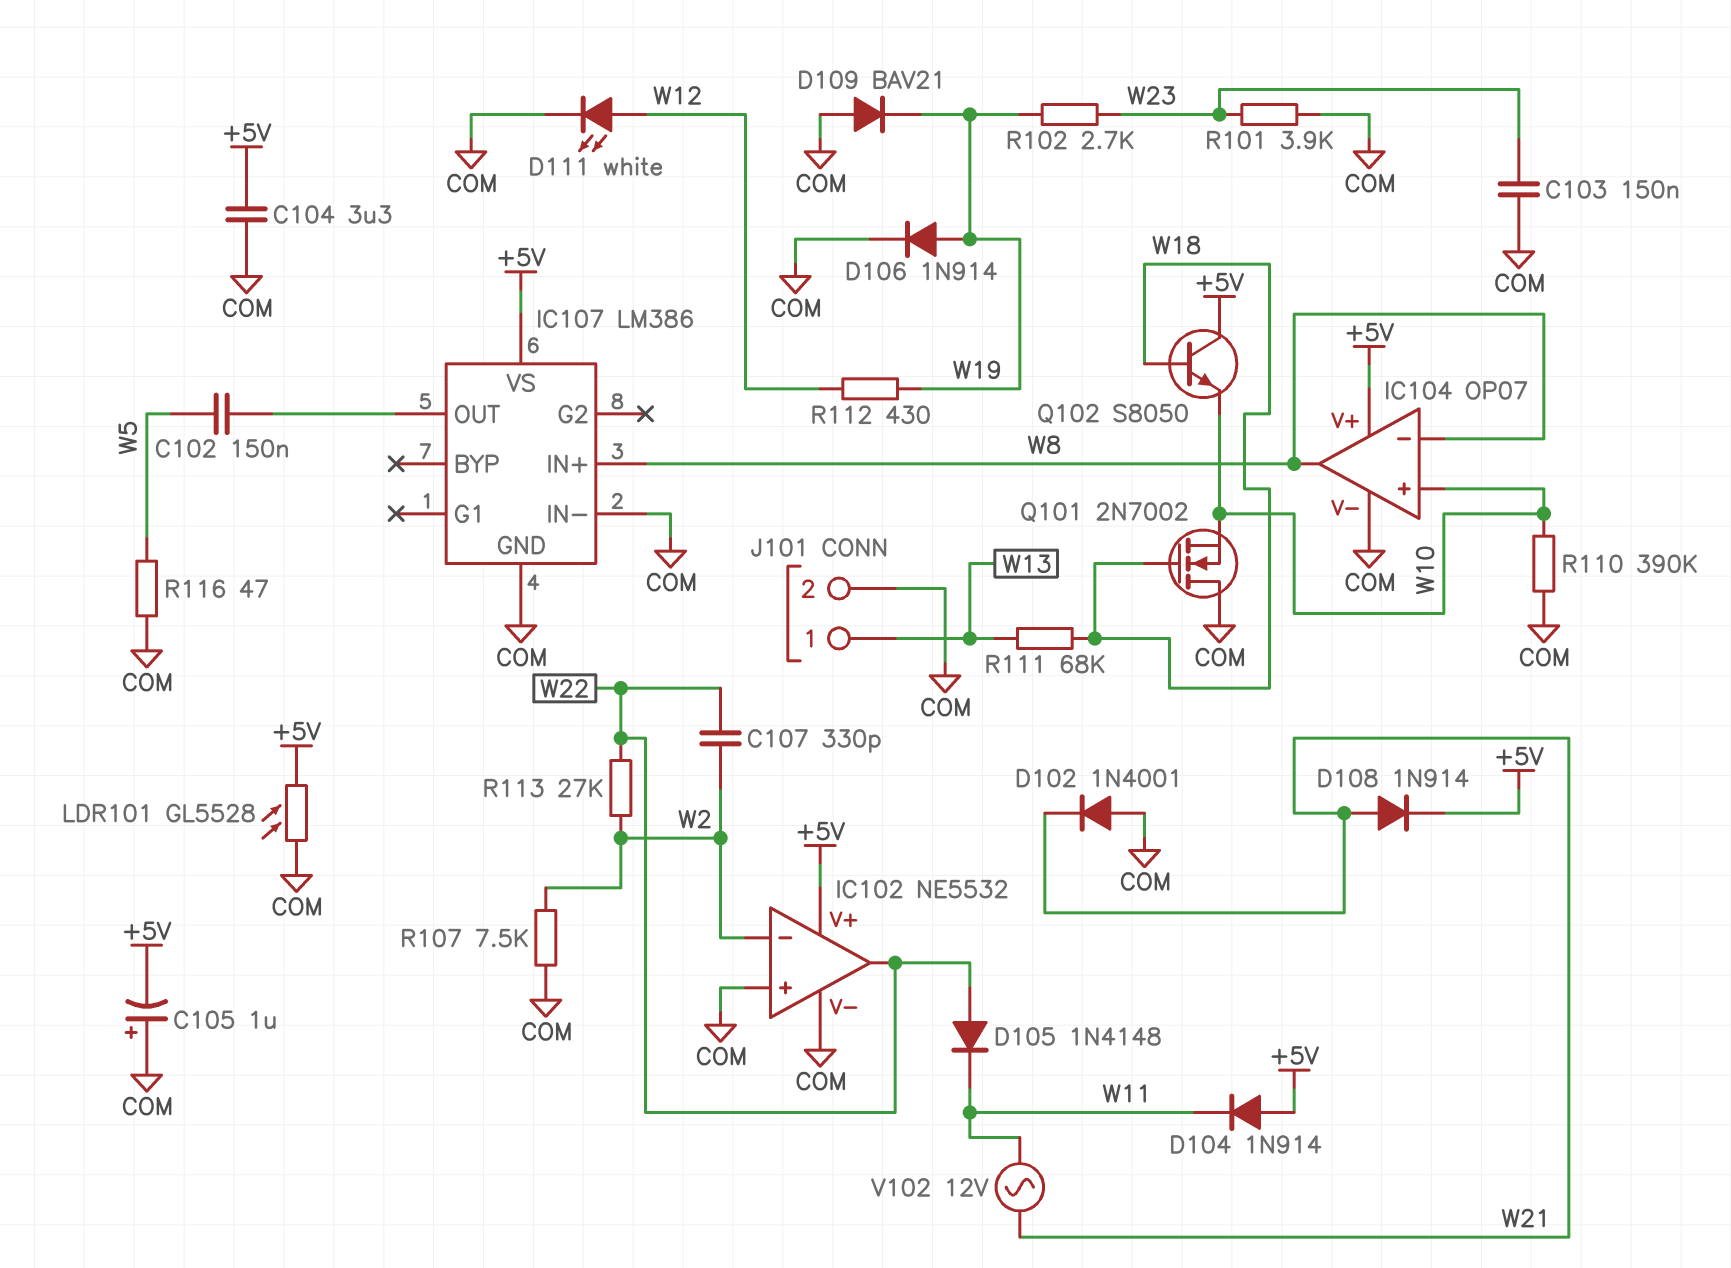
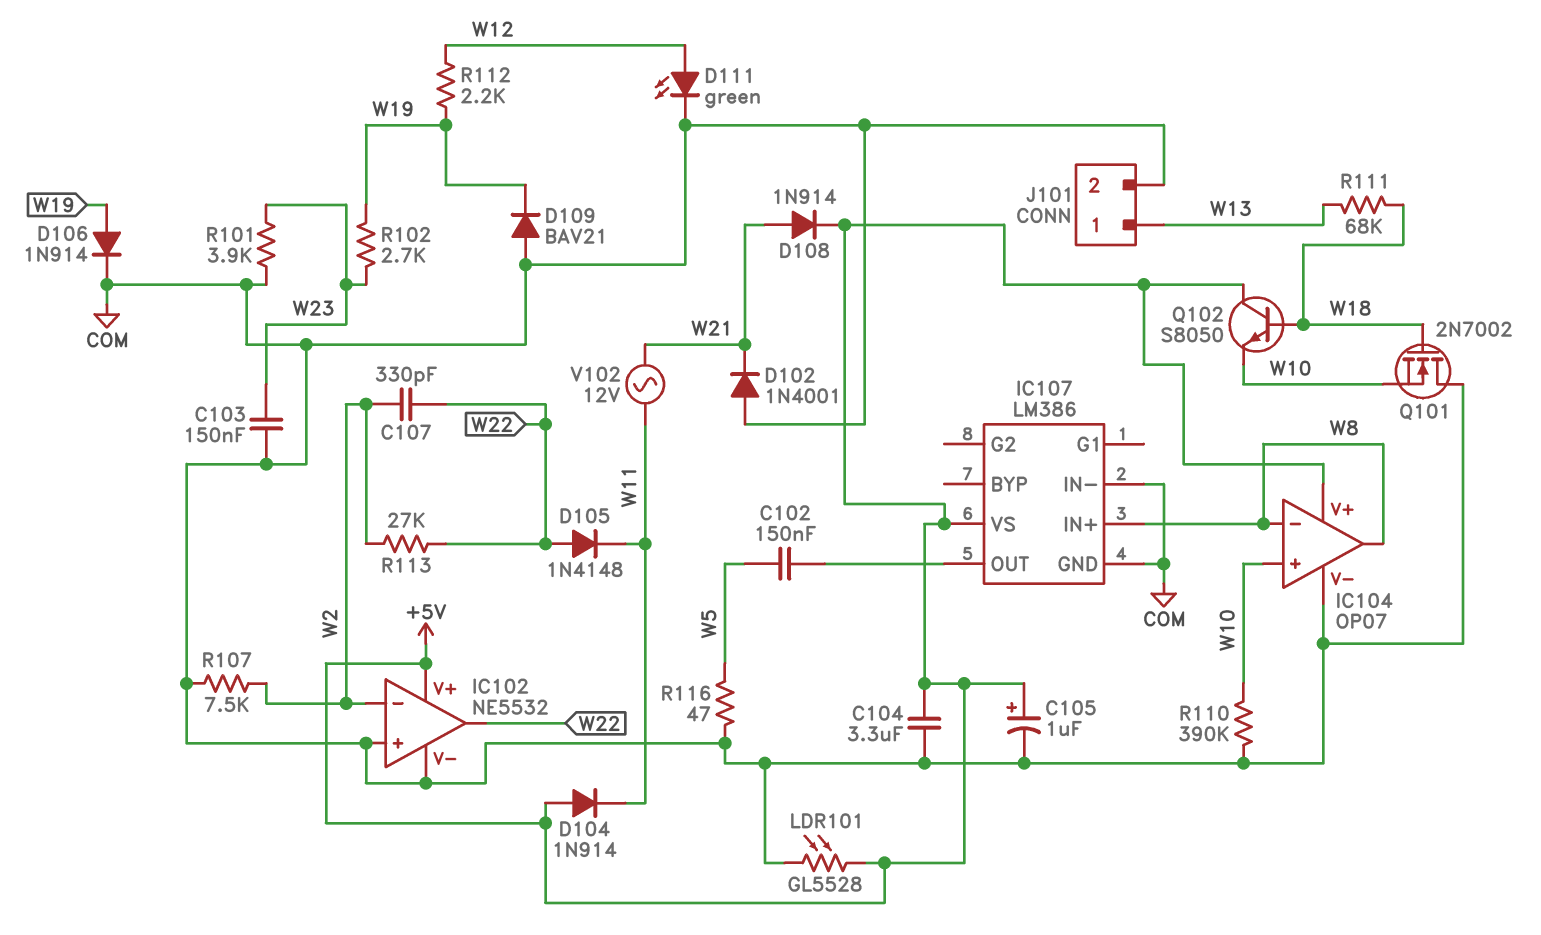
C105: 1uF (plus COM, minus +5V) -> 1uF (plus +5V, minus COM)
D111: LED white (A W12, K COM) -> LED green (A W12, K COM)
R112: 430 (W12, W19) -> 2.2k (W12, W19)

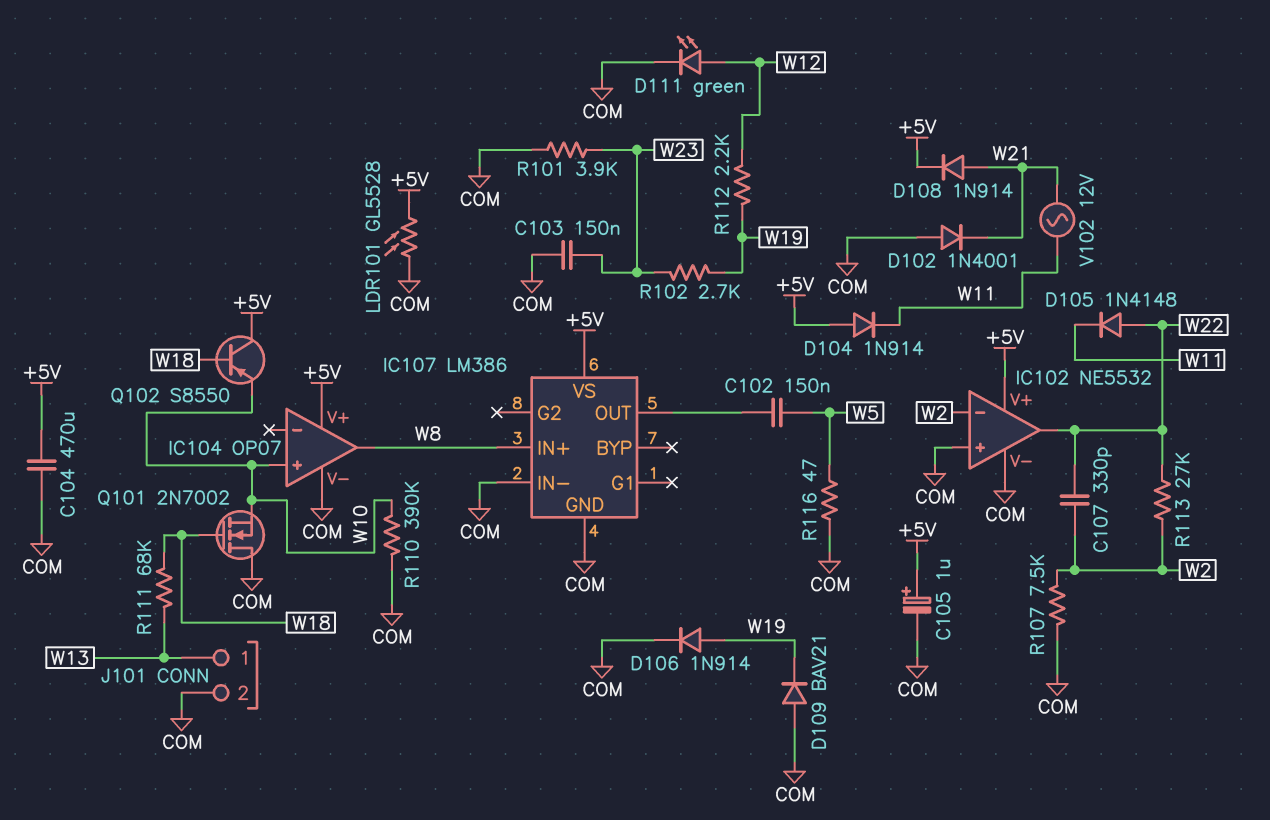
C104: 3.3uF (+5V, COM) -> 470uF (+5V, COM)
IC104 pin in-: W8 -> none
Q102: NPN S8050 (B W18, C +5V, E W10) -> PNP S8550 (B W18, C +5V, E W10)

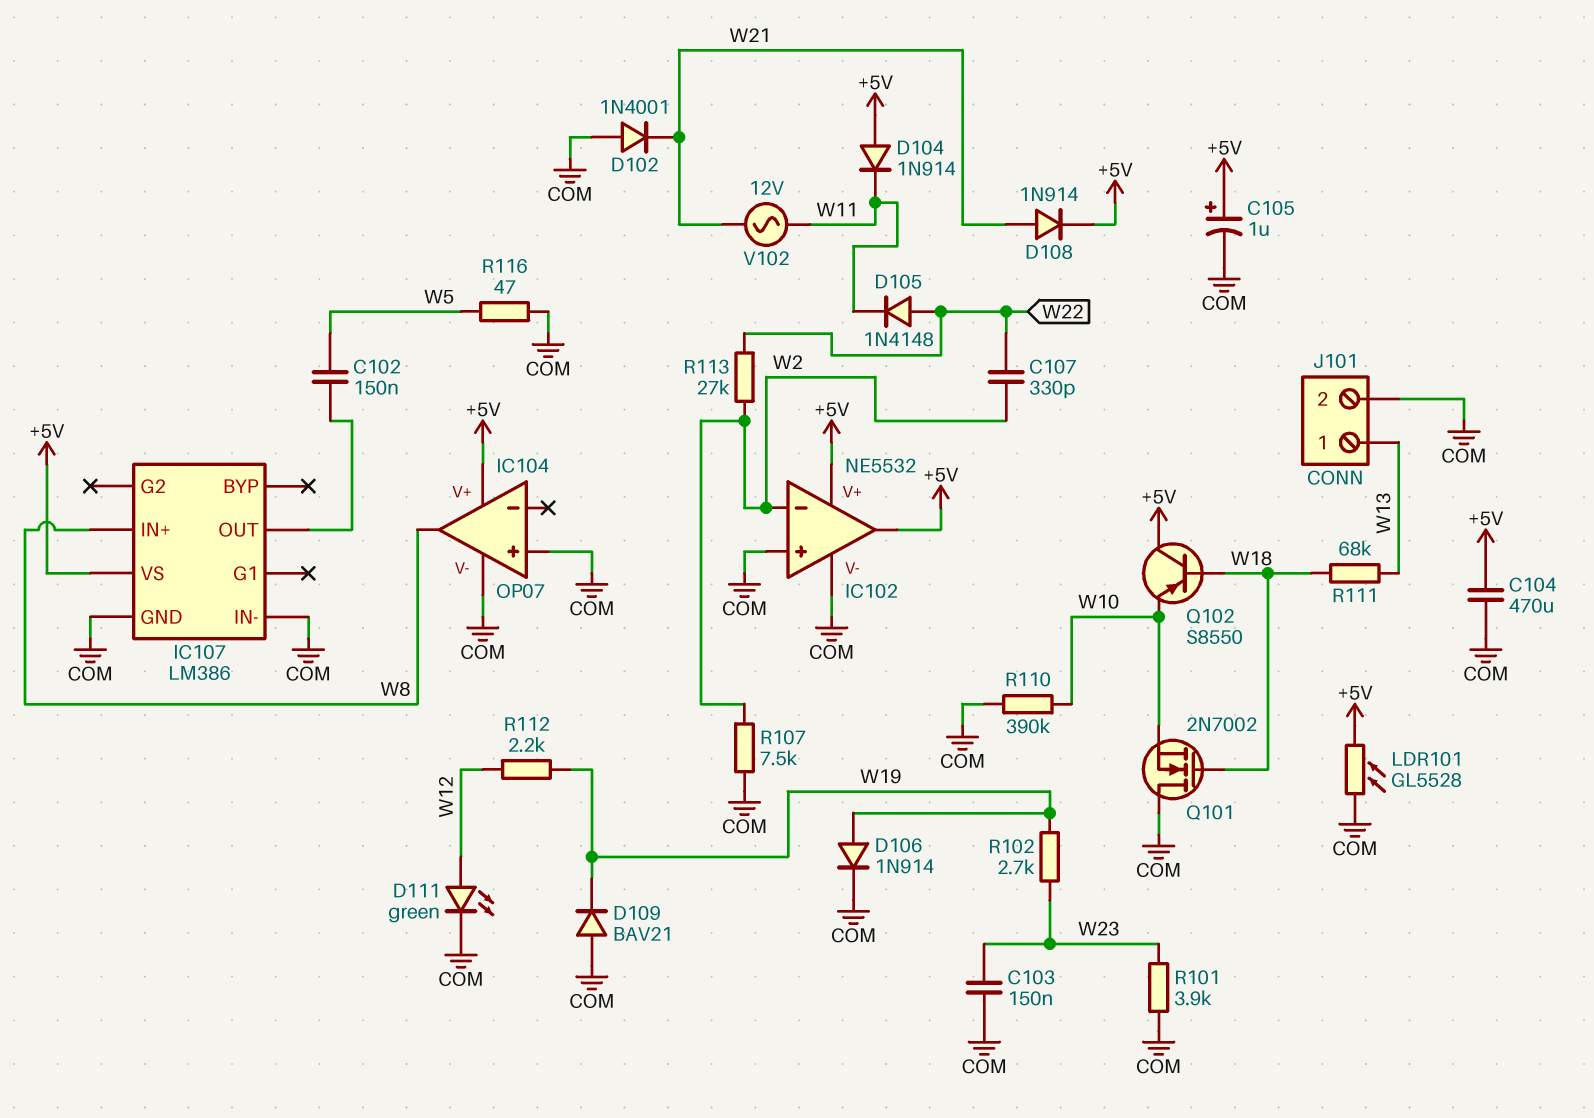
IC102 pin out: W22 -> +5V
IC104 pin in+: W10 -> COM

